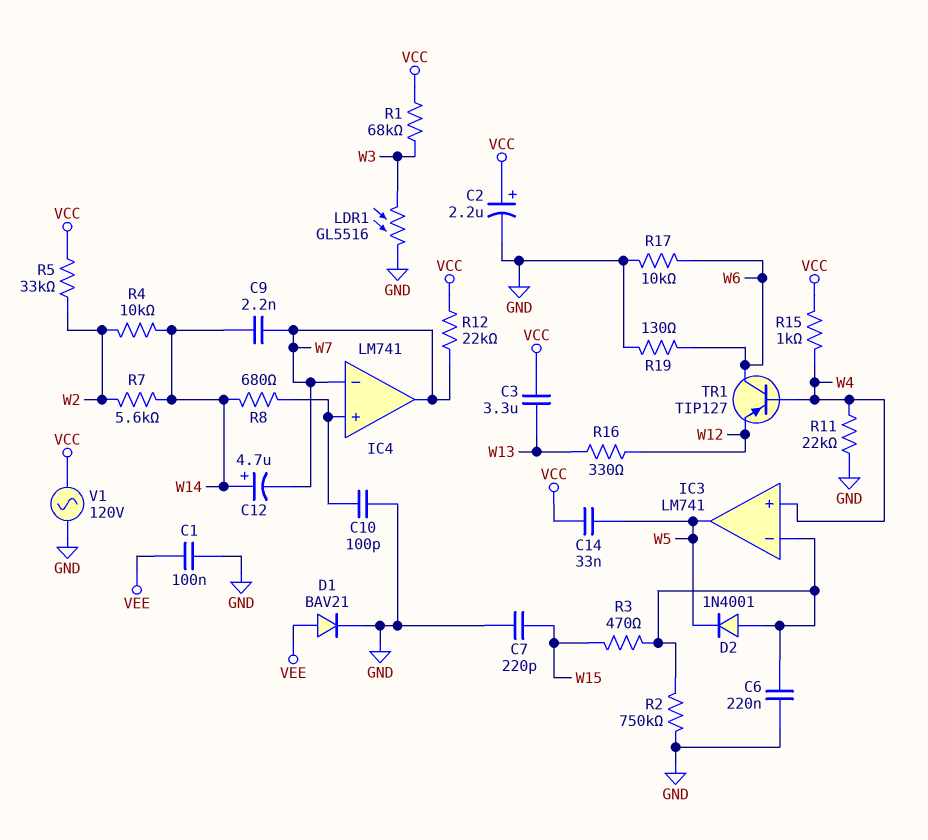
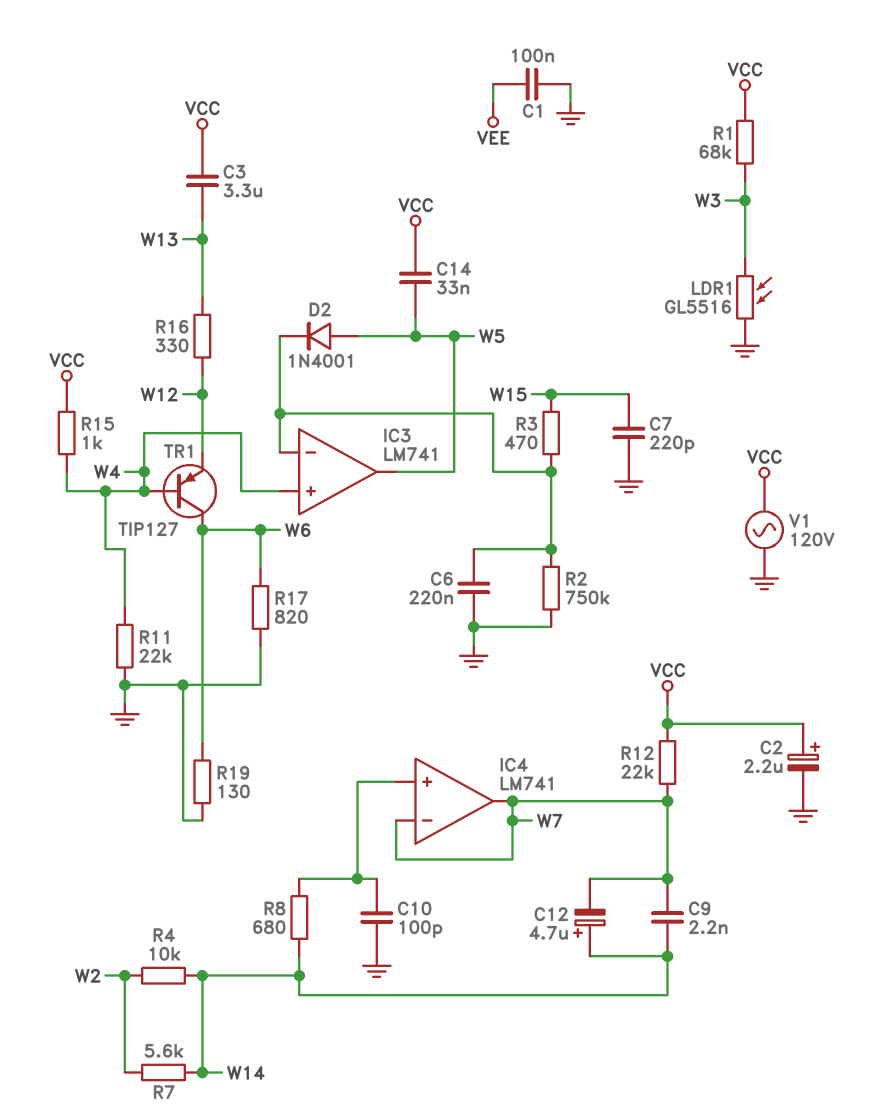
D1: diode BAV21 (A VEE, K GND) -> none
D2: diode 1N4001 (A IC3/in-, K W5) -> diode 1N4001 (A W5, K IC3/in-)
R5: 33k (VCC, W2) -> none
R17: 10k (GND, W6) -> 820 (GND, W6)

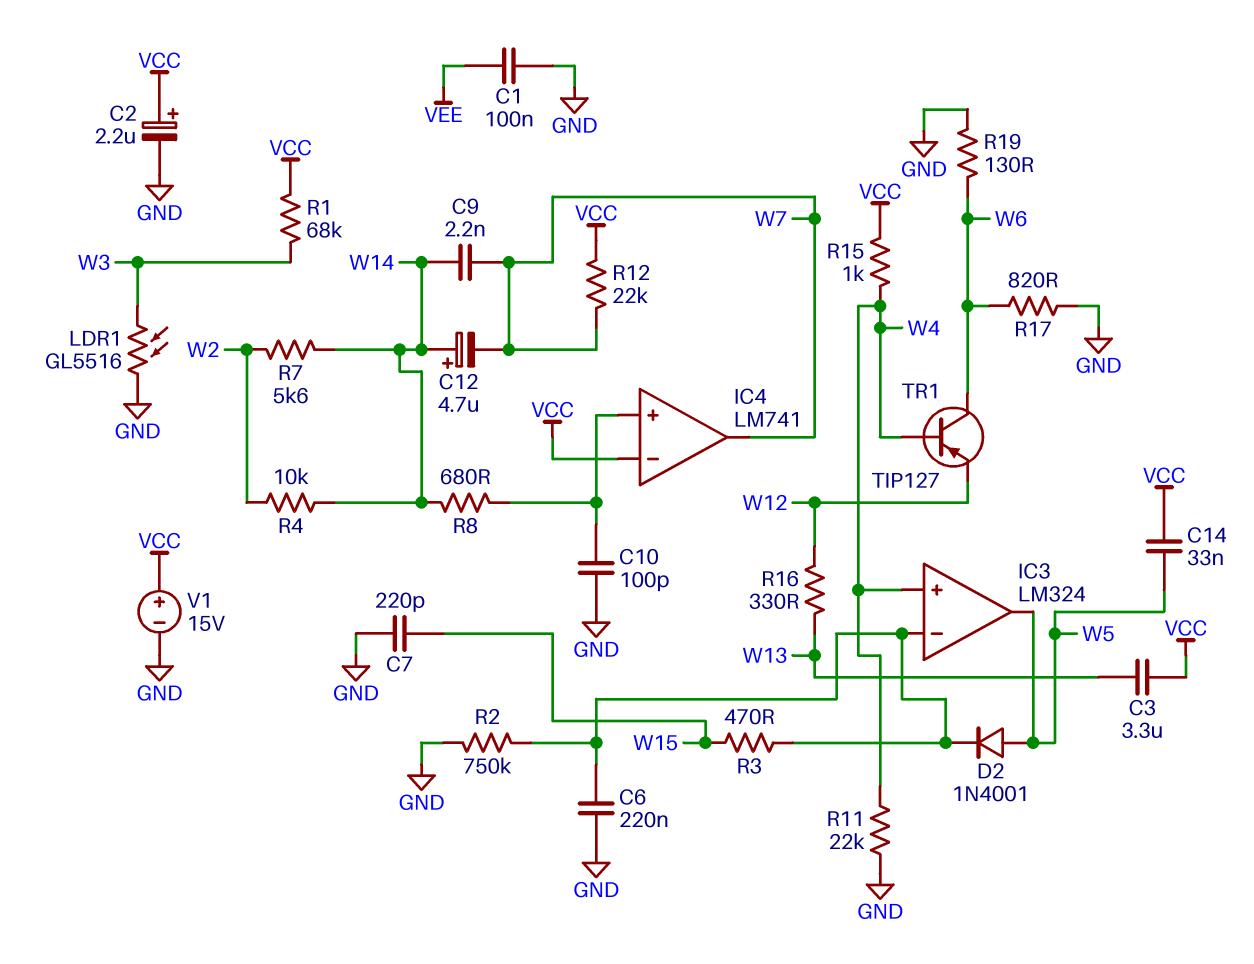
IC3: LM741 -> LM324
IC4 pin in-: W7 -> VCC
V1: AC 120V (GND, VCC) -> 15V (plus VCC, minus GND)

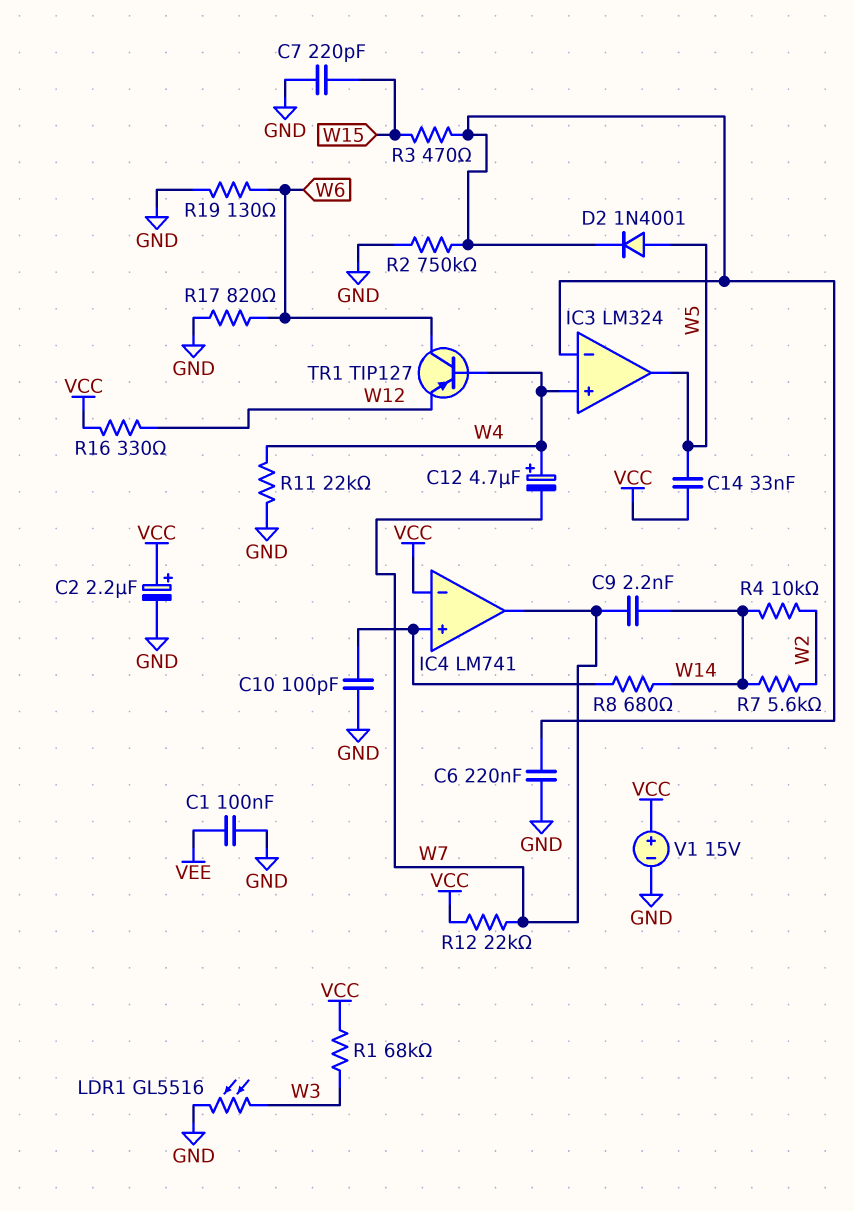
C3: 3.3uF (VCC, W13) -> none
C12: 4.7uF (plus W14, minus W7) -> 4.7uF (plus W4, minus W7)
R15: 1k (VCC, W4) -> none
R16: 330 (W12, W13) -> 330 (VCC, W12)

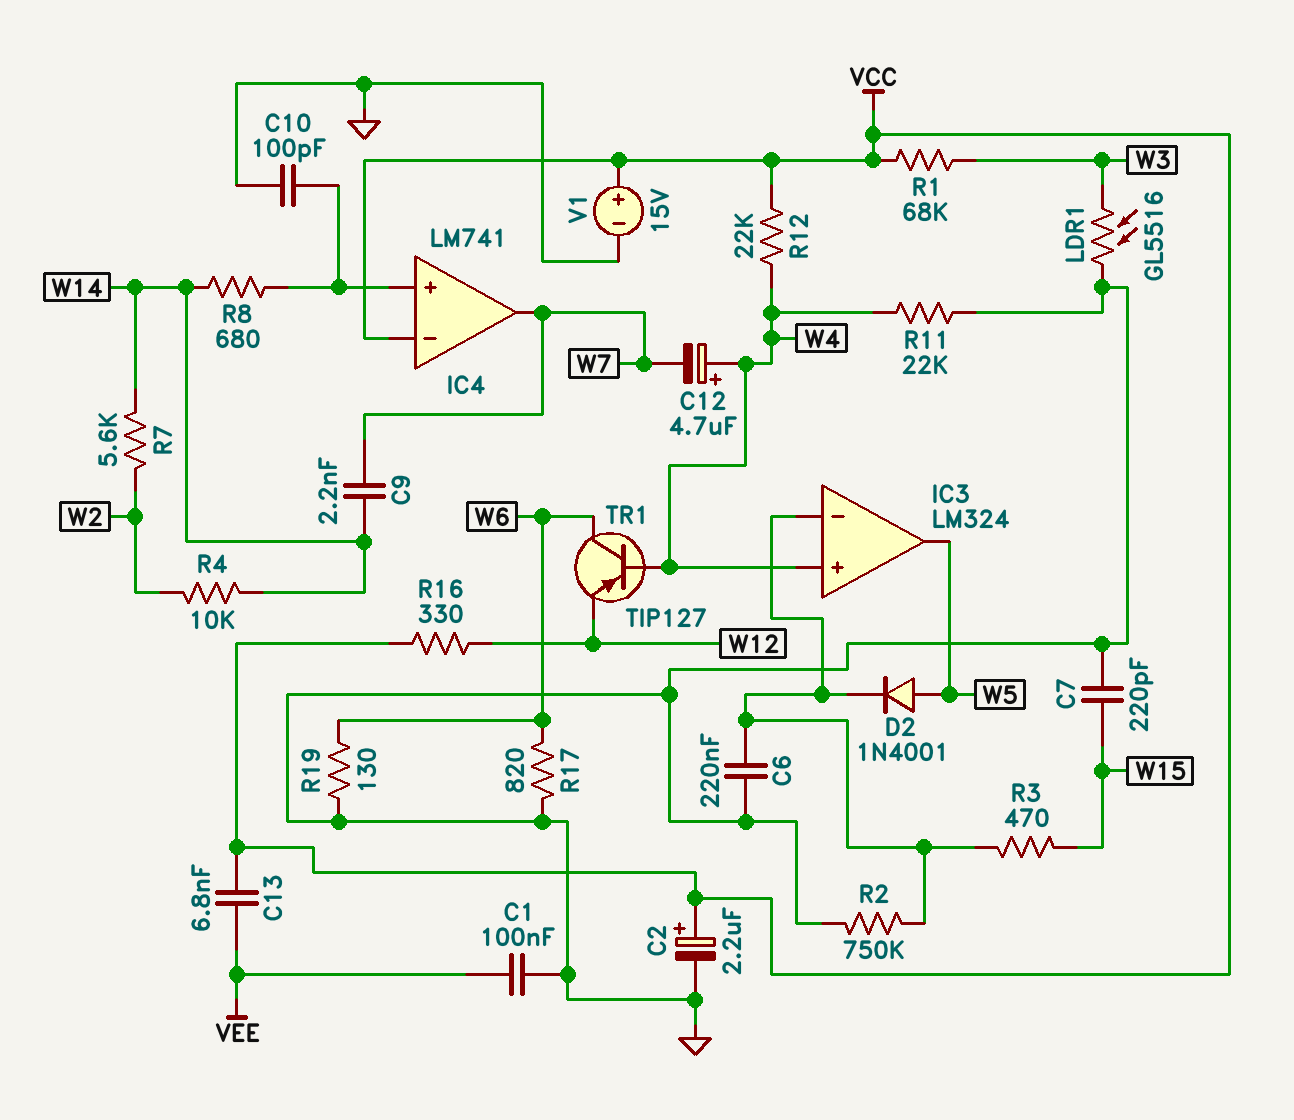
C13: none -> 6.8nF (VCC, VEE)
C14: 33nF (VCC, W5) -> none
R12: 22k (VCC, W7) -> 22k (VCC, W4)

